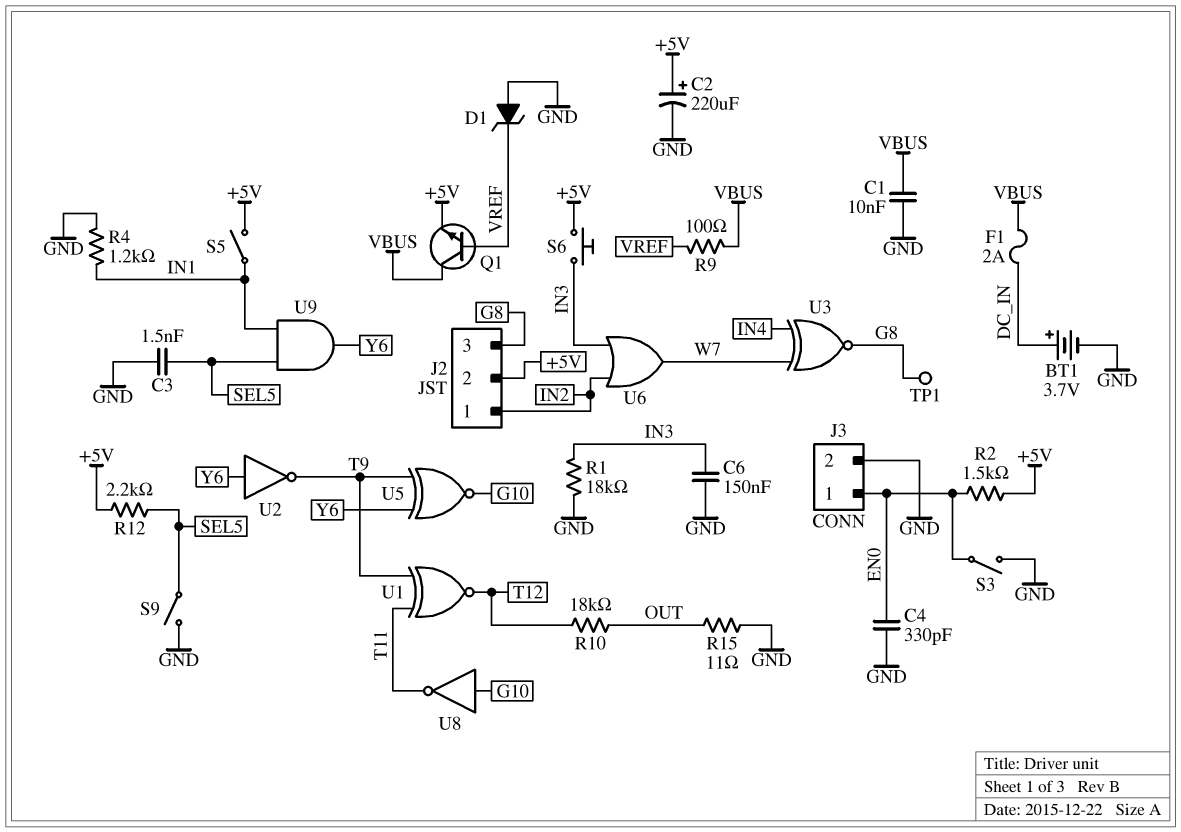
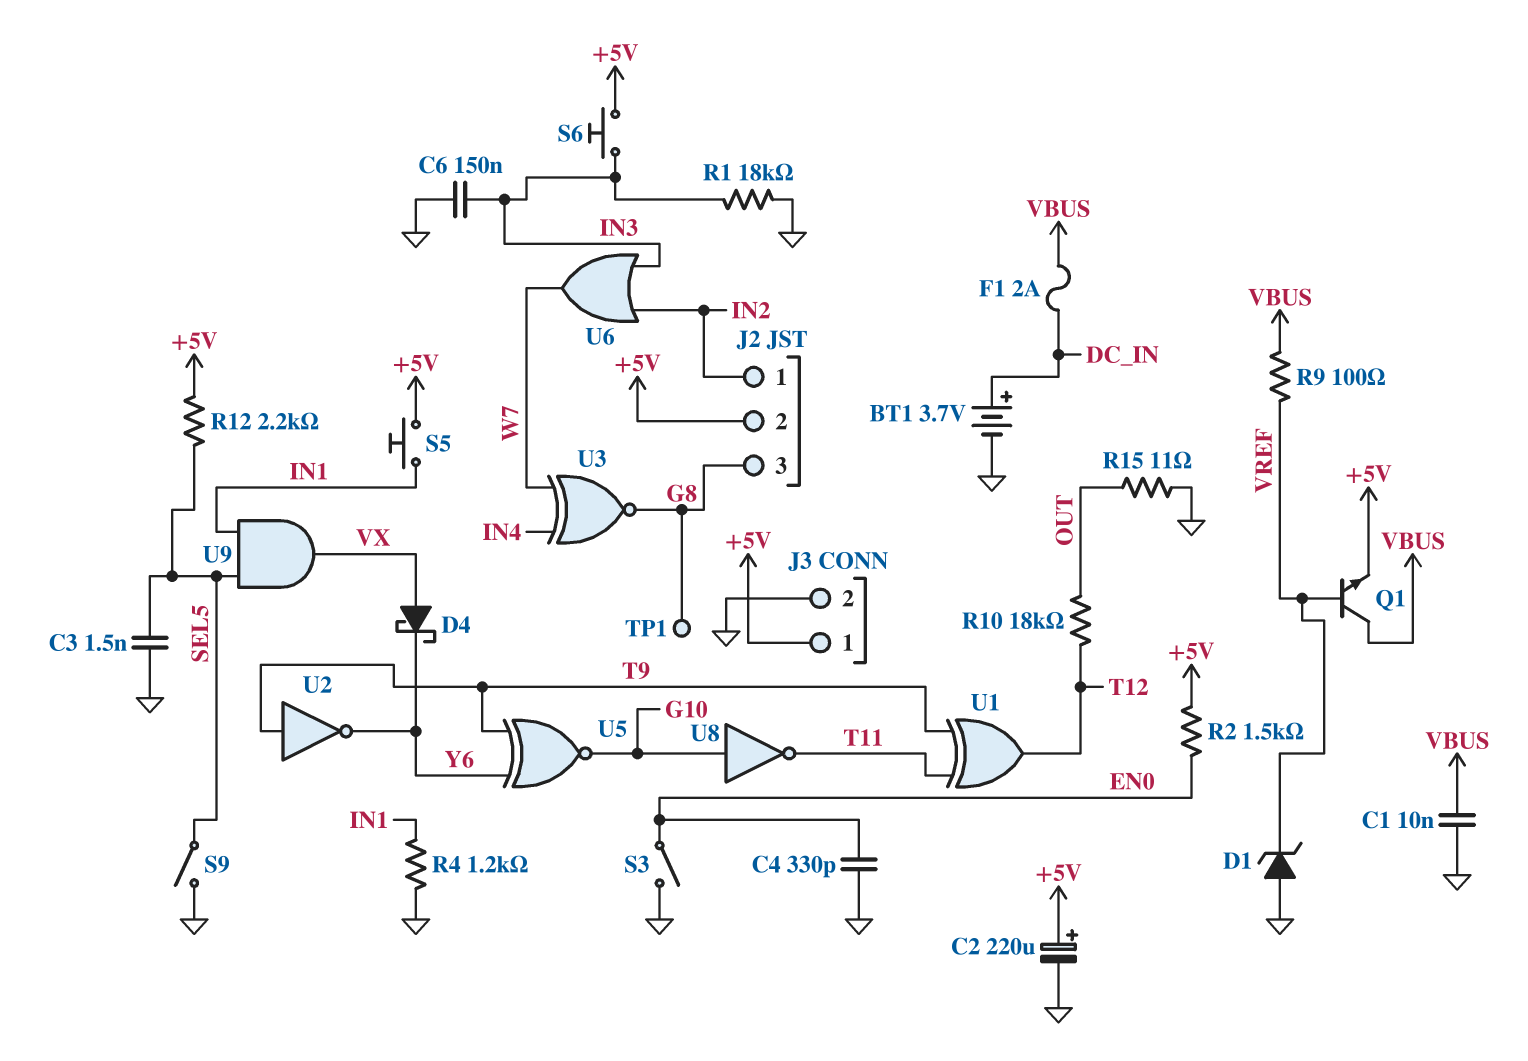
D4: none -> schottky (A VX, K Y6)
J3 pin 1: EN0 -> +5V
S5: switch (+5V, IN1) -> button (+5V, IN1)
U1: XNOR (in T9, in T11, out T12) -> XOR (in T9, in T11, out T12)
U2: NOT (in Y6, out T9) -> NOT (in T9, out Y6)
U9: AND (in IN1, in SEL5, out Y6) -> AND (in IN1, in SEL5, out VX)

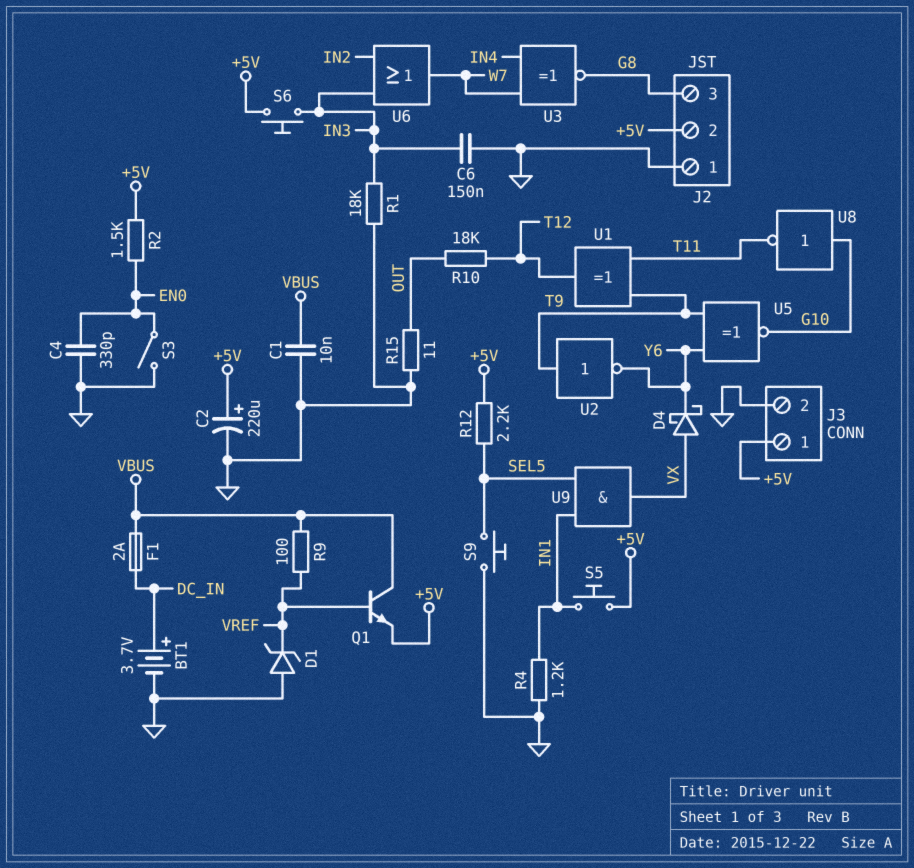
C3: 1.5nF (GND, SEL5) -> none
J2 pin 1: IN2 -> GND
S9: switch (GND, SEL5) -> button (GND, SEL5)
TP1: test point (G8) -> none

